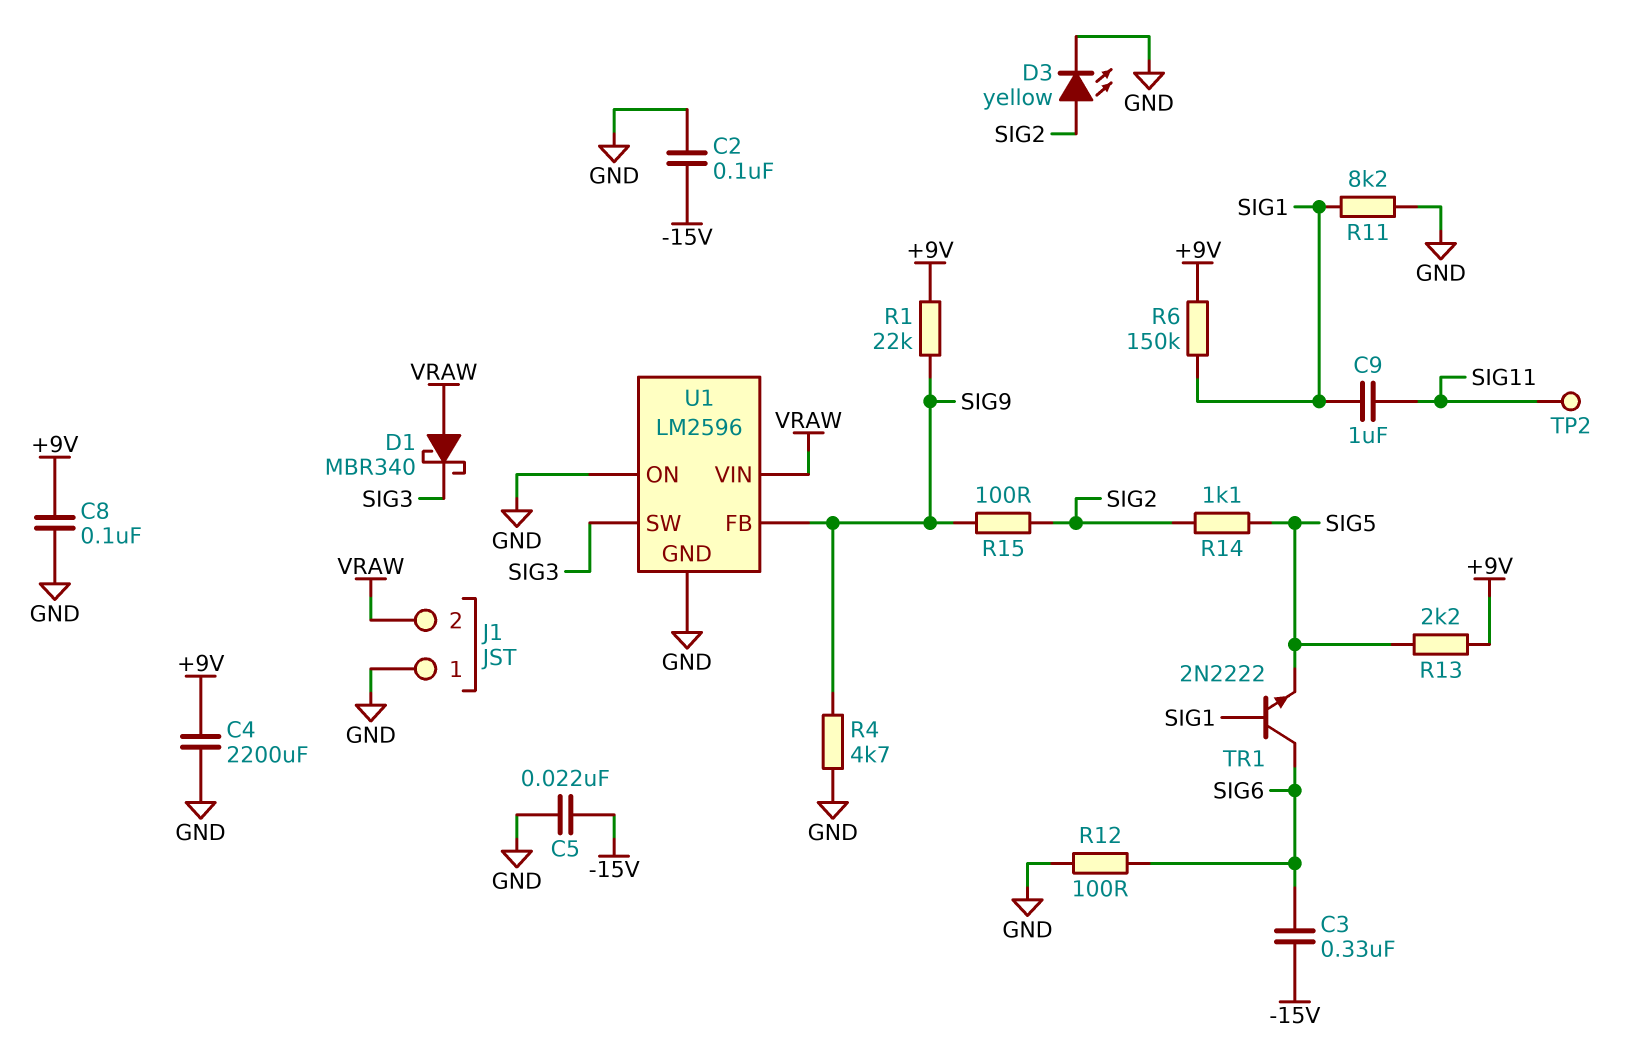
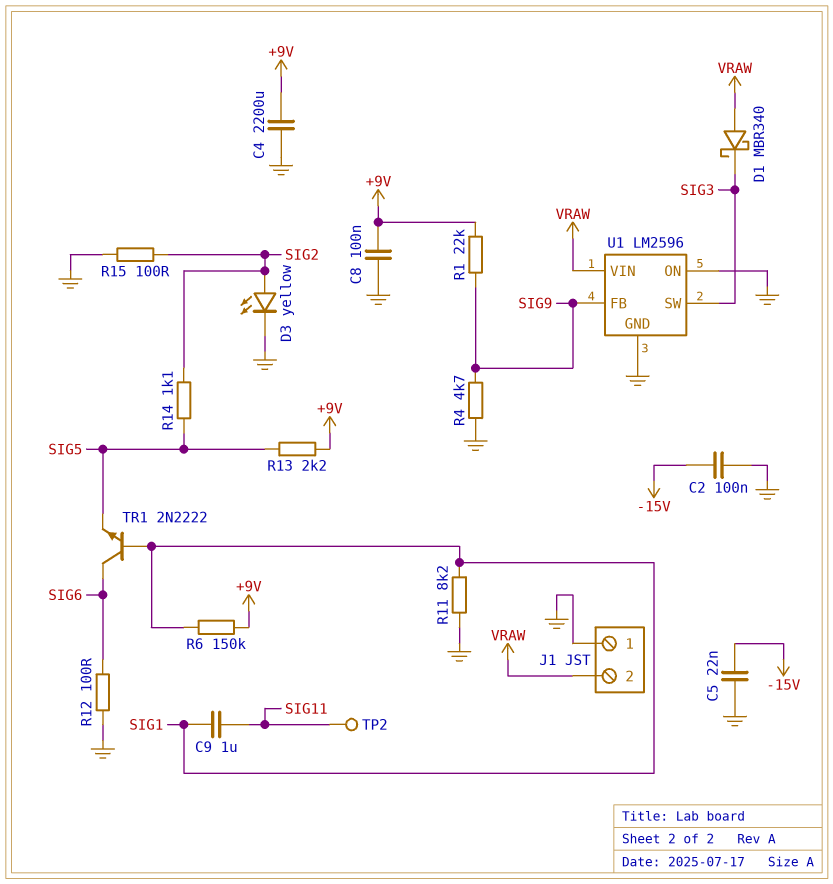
C3: 330nF (-15V, SIG6) -> none
R15: 100 (SIG2, SIG9) -> 100 (GND, SIG2)

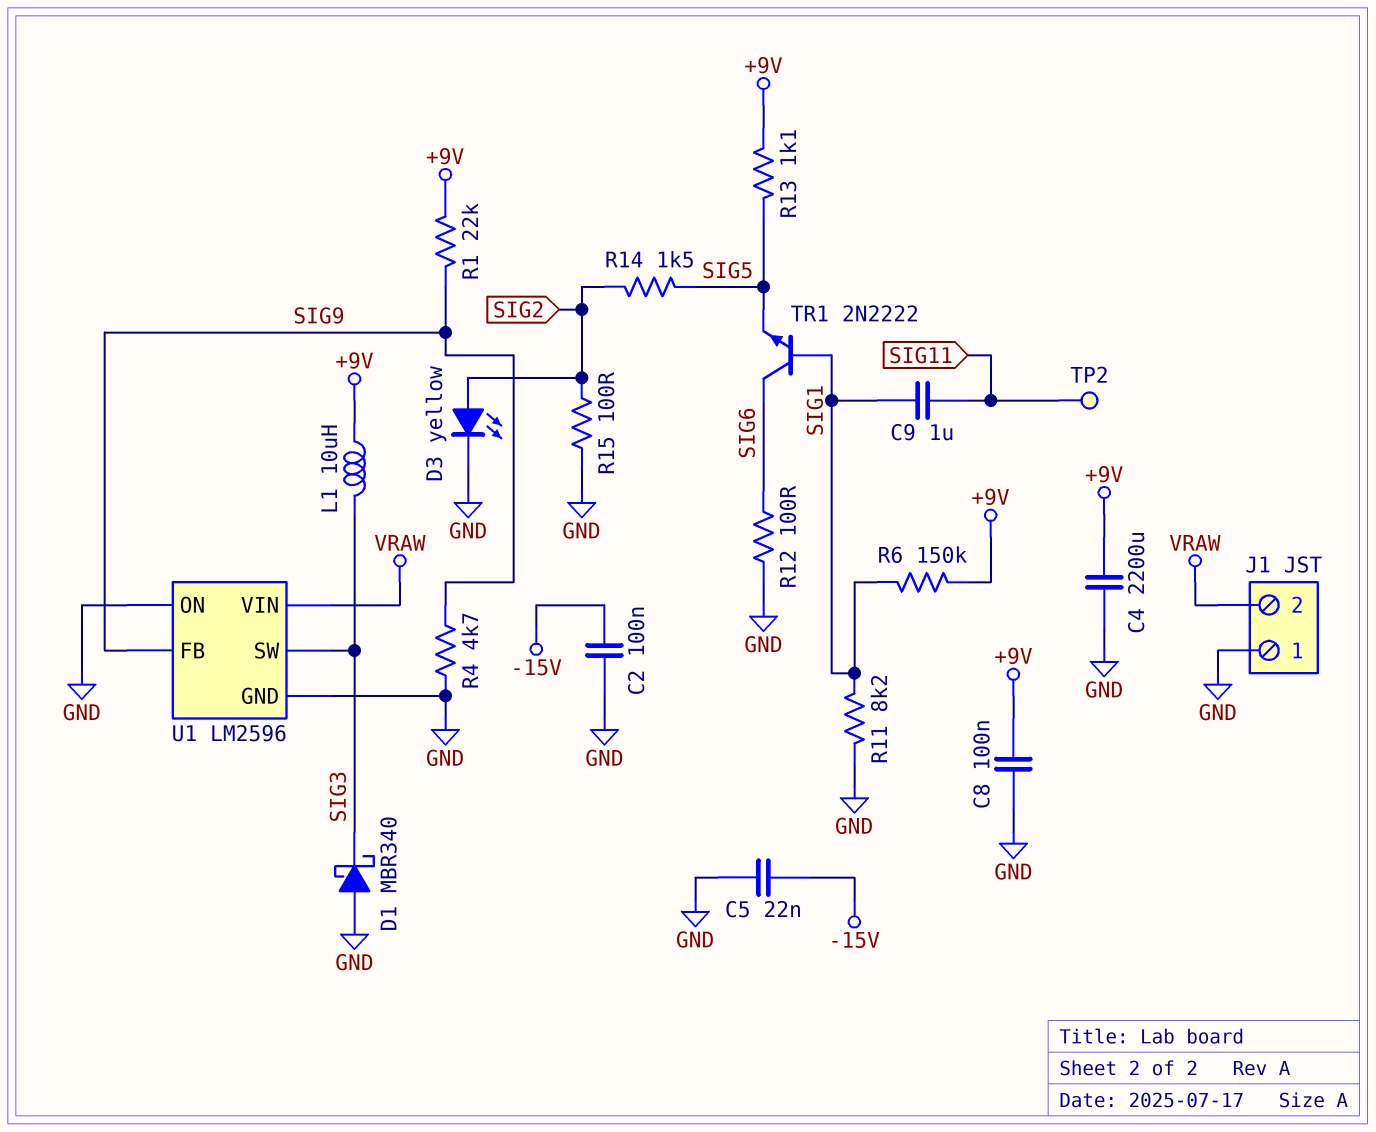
D1: schottky MBR340 (A VRAW, K SIG3) -> schottky MBR340 (A GND, K SIG3)
L1: none -> 10uH (+9V, SIG3)
R13: 2.2k (+9V, SIG5) -> 1.1k (+9V, SIG5)
R14: 1.1k (SIG2, SIG5) -> 1.5k (SIG2, SIG5)

